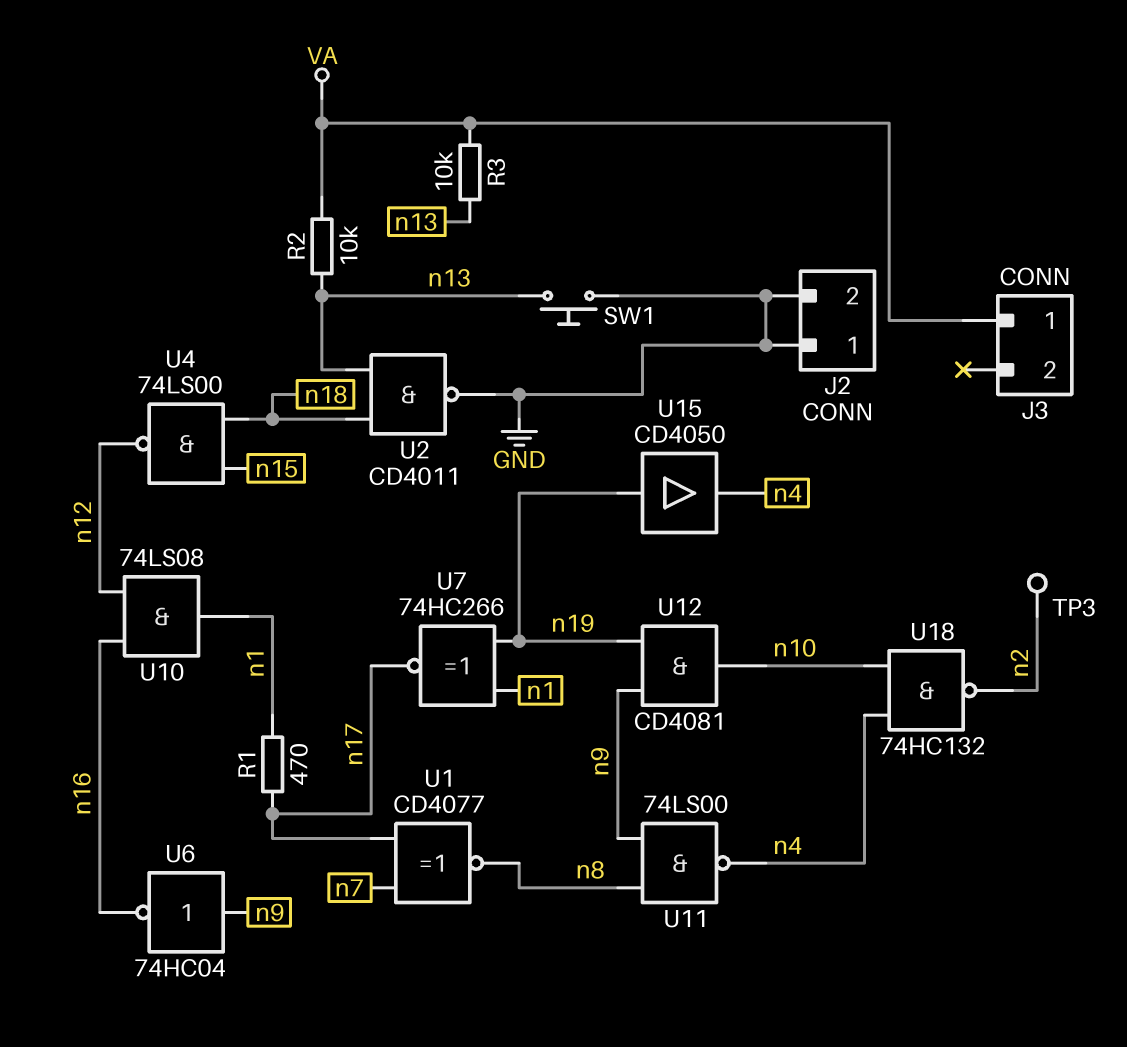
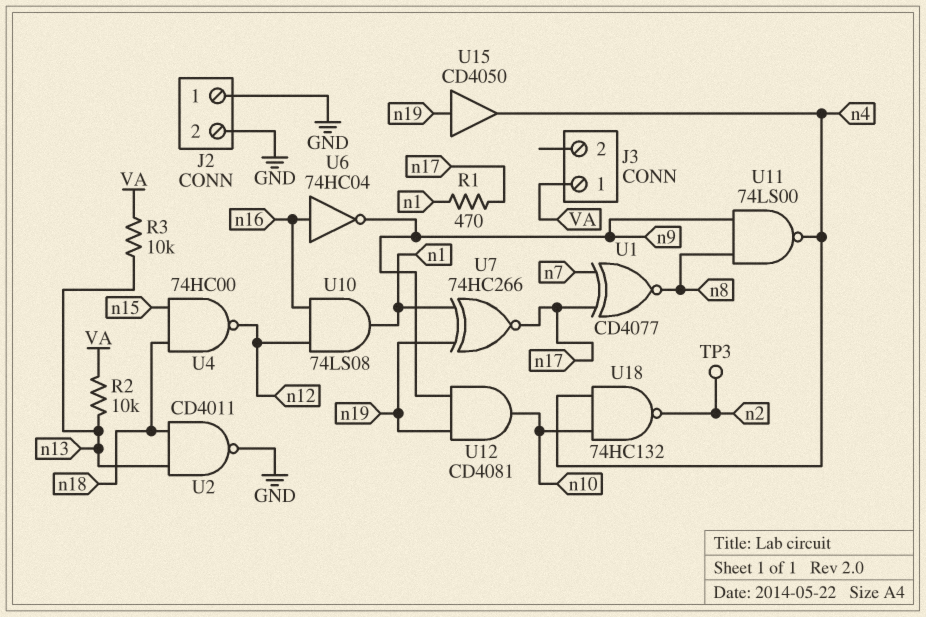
SW1: button (GND, n13) -> none
U4: NAND 74LS00 (in n15, in n18, out n12) -> NAND 74HC00 (in n15, in n18, out n12)
U6: NOT 74HC04 (in n9, out n16) -> NOT 74HC04 (in n16, out n9)

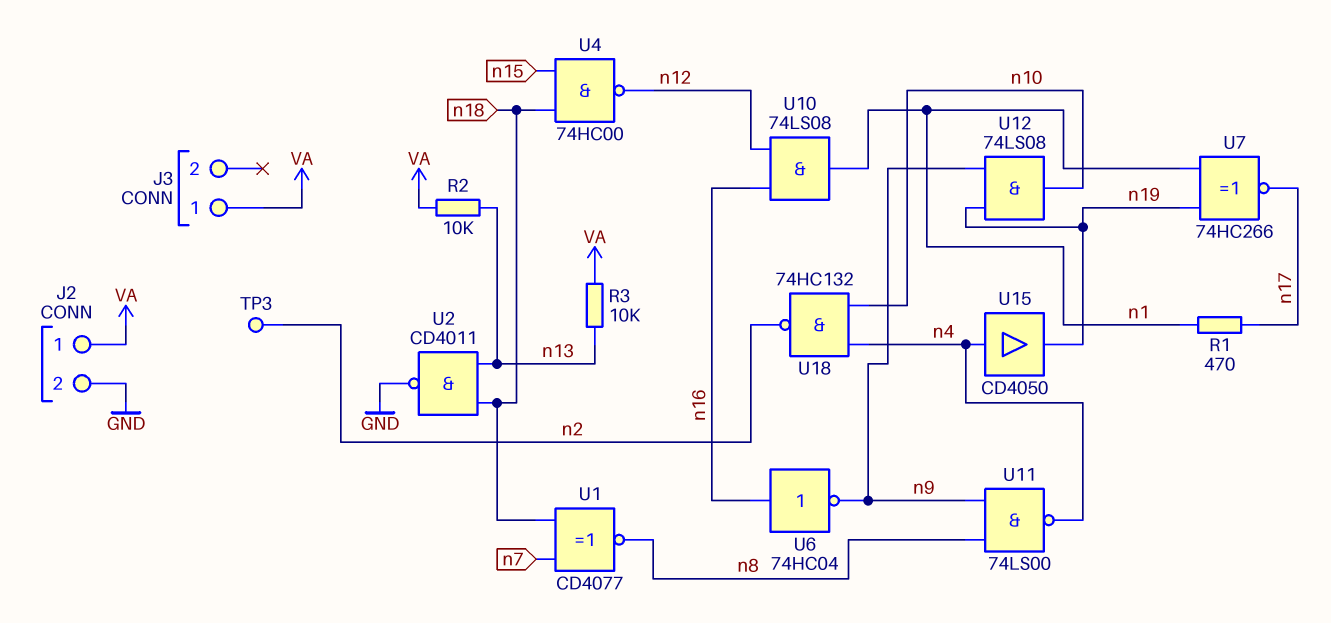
J2 pin 1: GND -> VA
U1: XNOR CD4077 (in n7, in n17, out n8) -> XNOR CD4077 (in n7, in n18, out n8)
U12: AND CD4081 (in n9, in n19, out n10) -> AND 74LS08 (in n9, in n19, out n10)
U15: buffer CD4050 (in n19, out n4) -> buffer CD4050 (in n4, out n19)

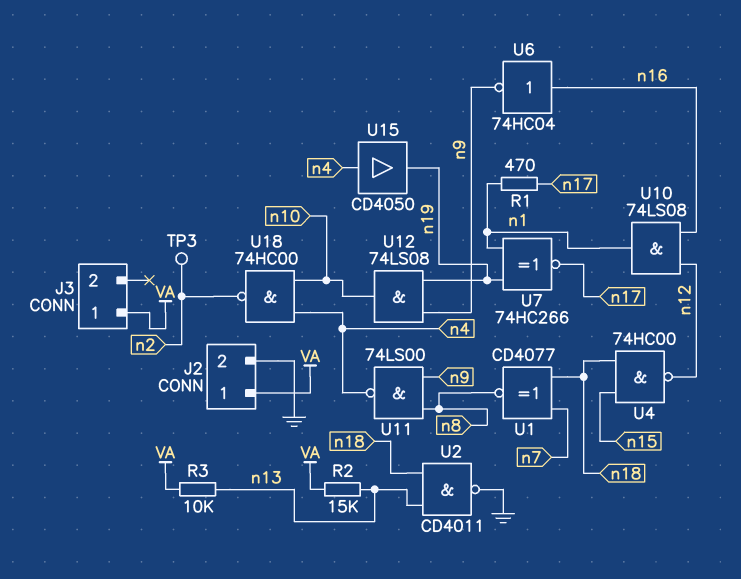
R2: 10k (VA, n13) -> 15k (VA, n13)
U18: NAND 74HC132 (in n4, in n10, out n2) -> NAND 74HC00 (in n4, in n10, out n2)

